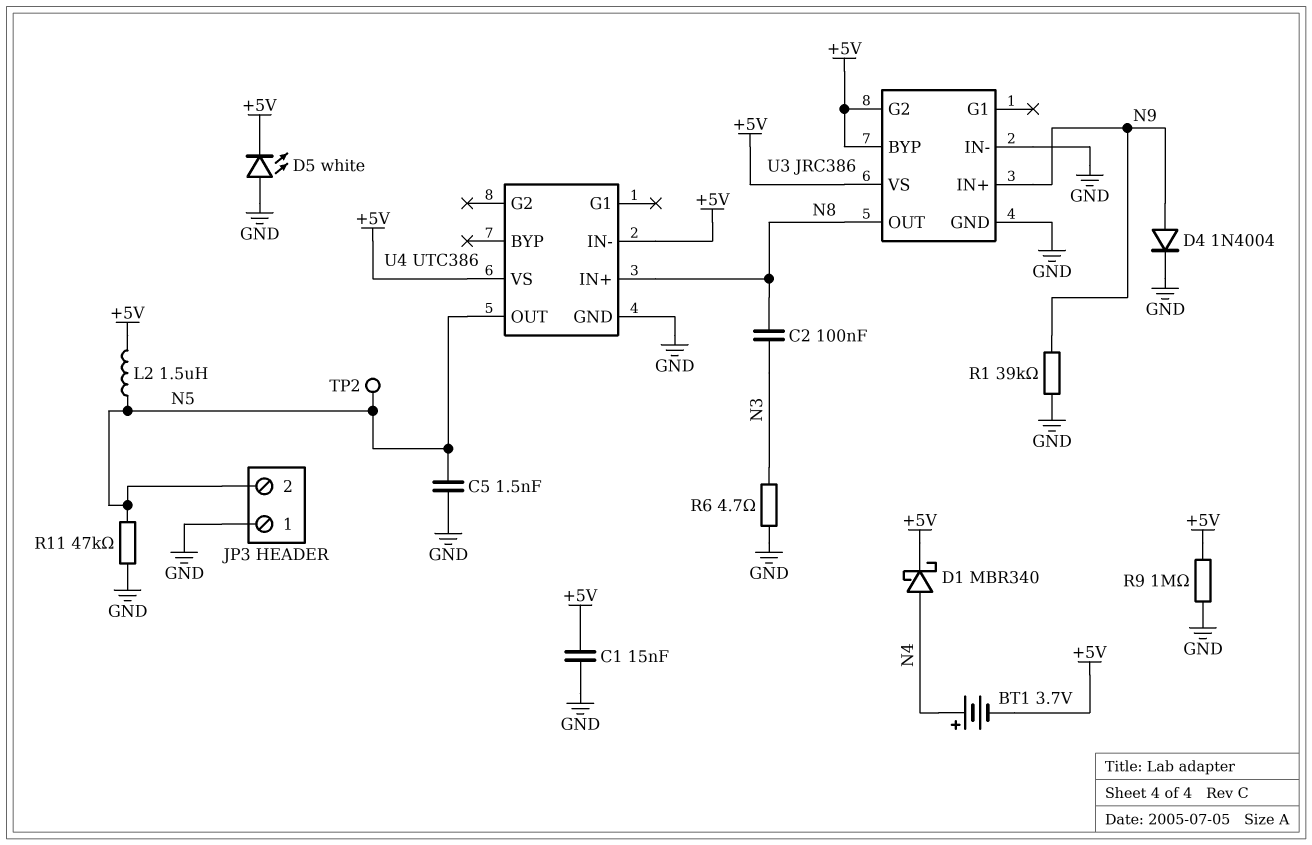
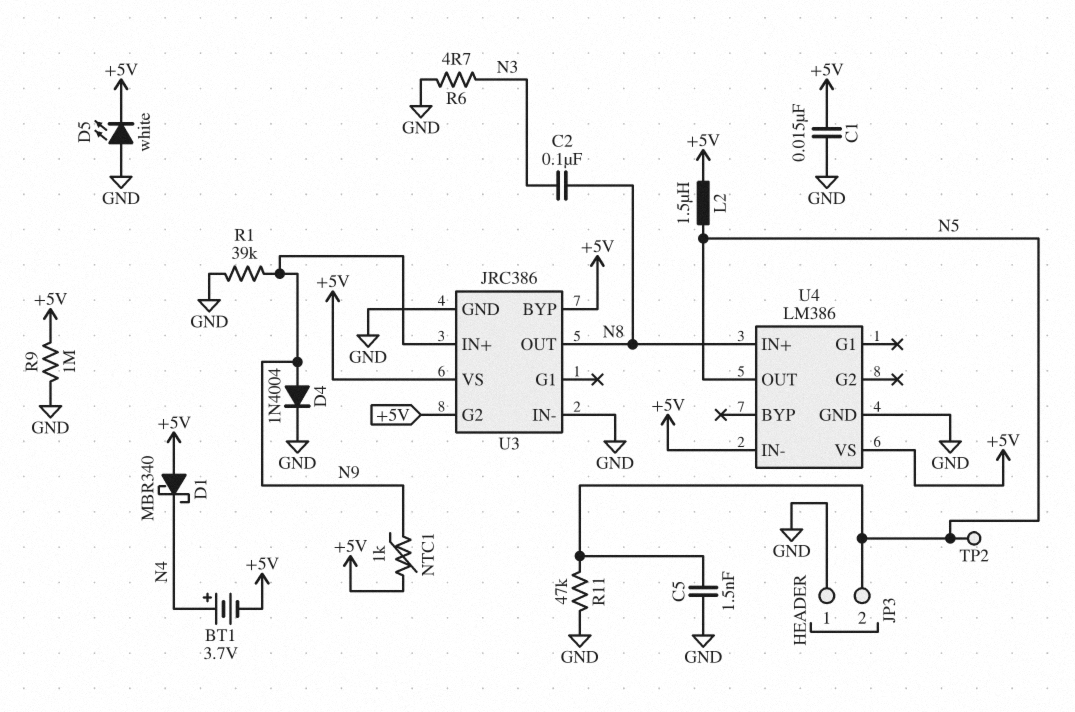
D1: schottky MBR340 (A N4, K +5V) -> schottky MBR340 (A +5V, K N4)
NTC1: none -> 1k (+5V, N9)
U4: UTC386 -> LM386

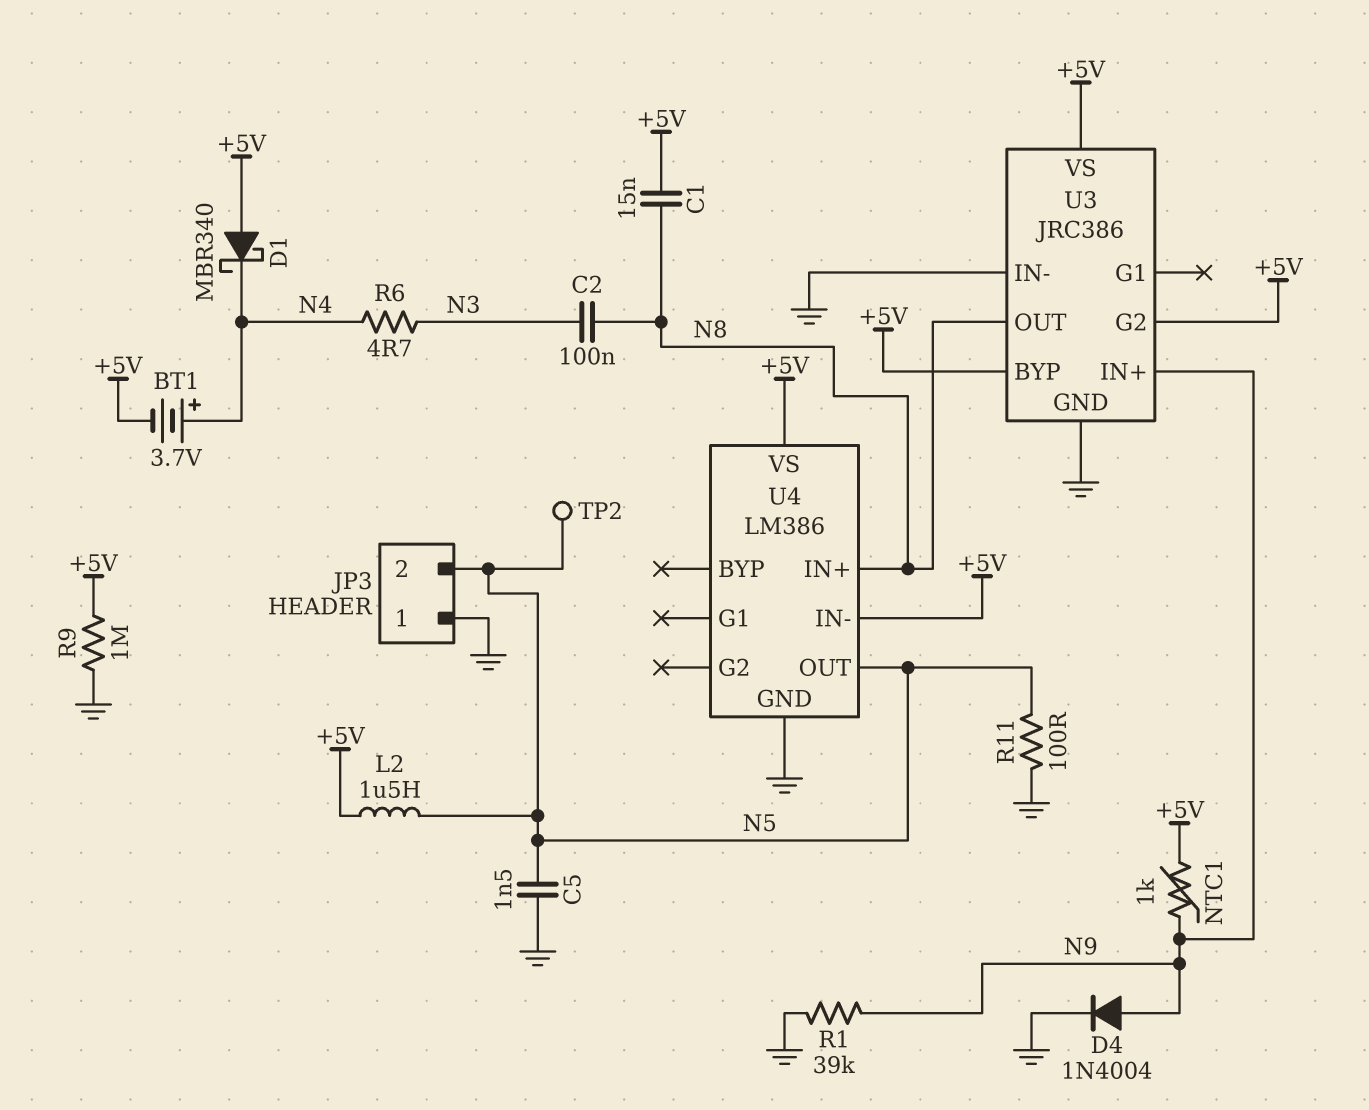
C1: 15nF (+5V, GND) -> 15nF (+5V, N8)
D5: LED white (A GND, K +5V) -> none
R6: 4.7 (GND, N3) -> 4.7 (N3, N4)
R11: 47k (GND, N5) -> 100 (GND, N5)

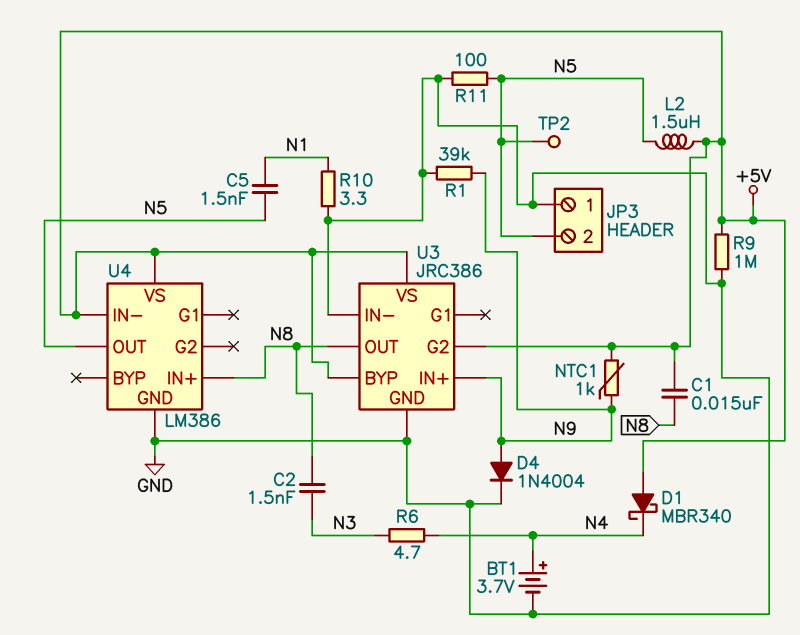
BT1: 3.7V (plus N4, minus +5V) -> 3.7V (plus N4, minus GND)
C2: 100nF (N3, N8) -> 1.5nF (N3, N8)
C5: 1.5nF (GND, N5) -> 1.5nF (N1, N5)
R10: none -> 3.3 (GND, N1)

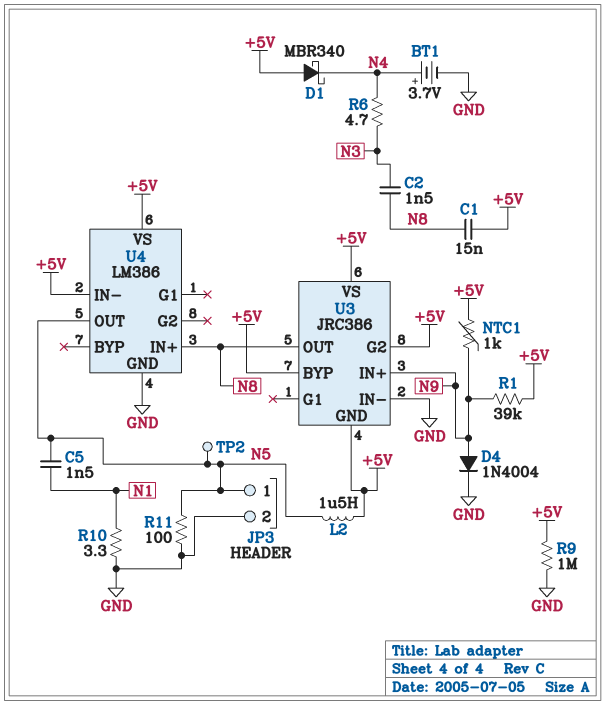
JP3 pin 1: GND -> N5
JP3 pin 2: N5 -> GND
R1: 39k (GND, N9) -> 39k (+5V, N9)
U3 pin GND: GND -> +5V

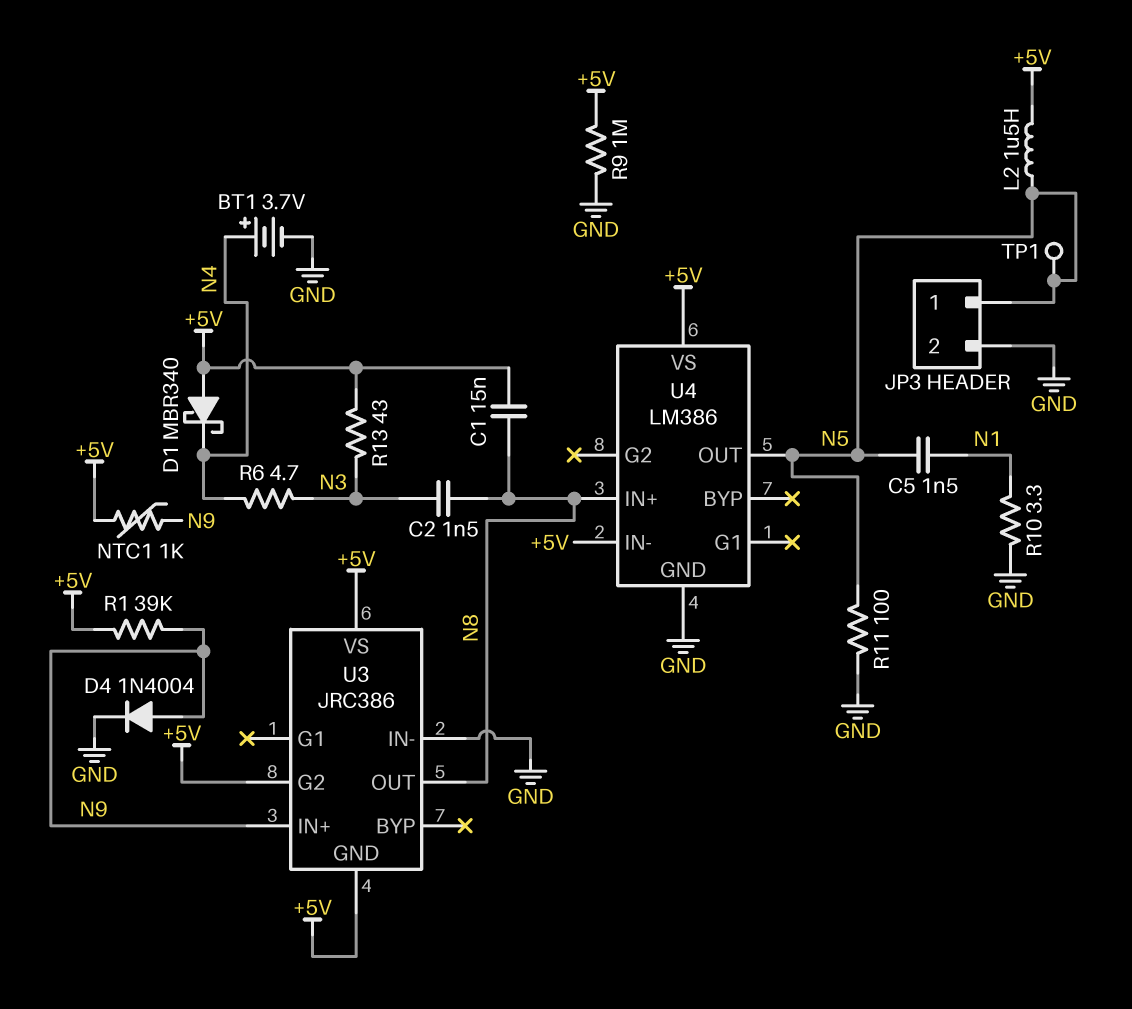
R13: none -> 43 (+5V, N3)
TP1: none -> test point (N5)
TP2: test point (N5) -> none
U3 pin BYP: +5V -> none

